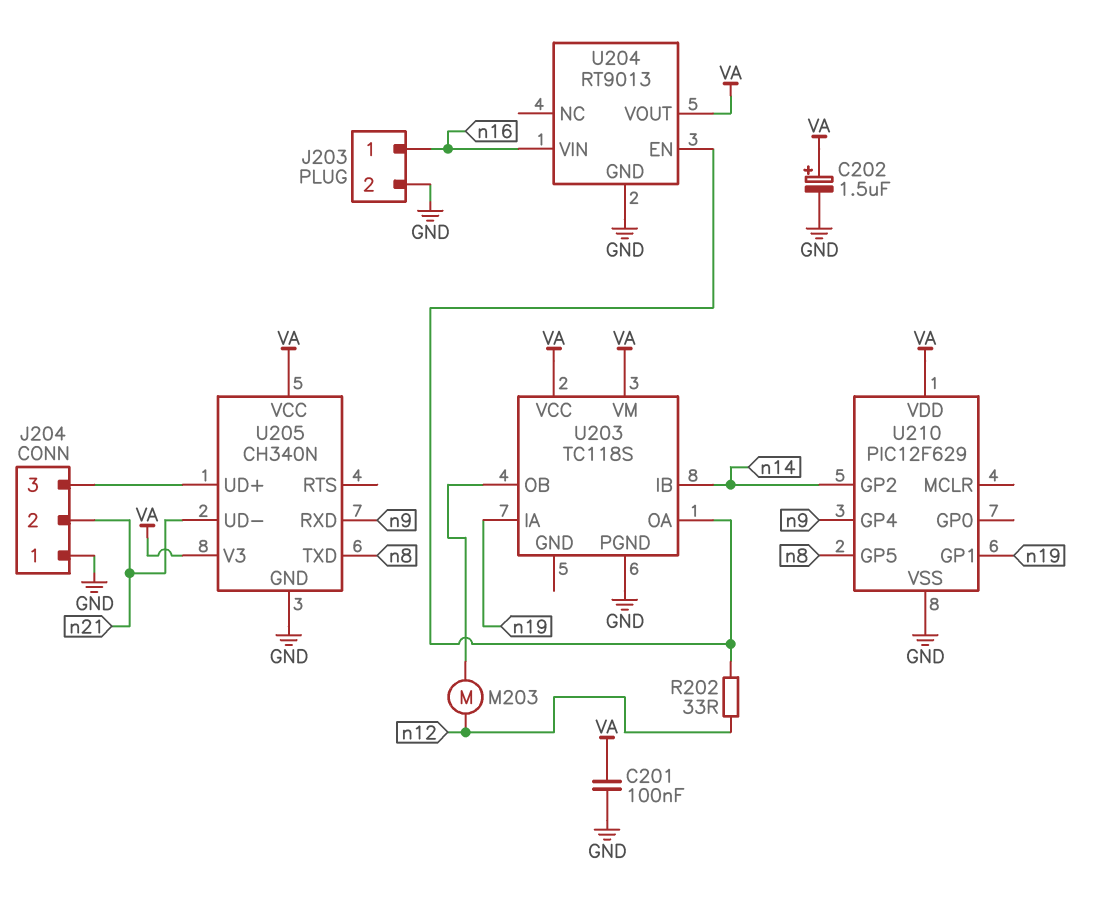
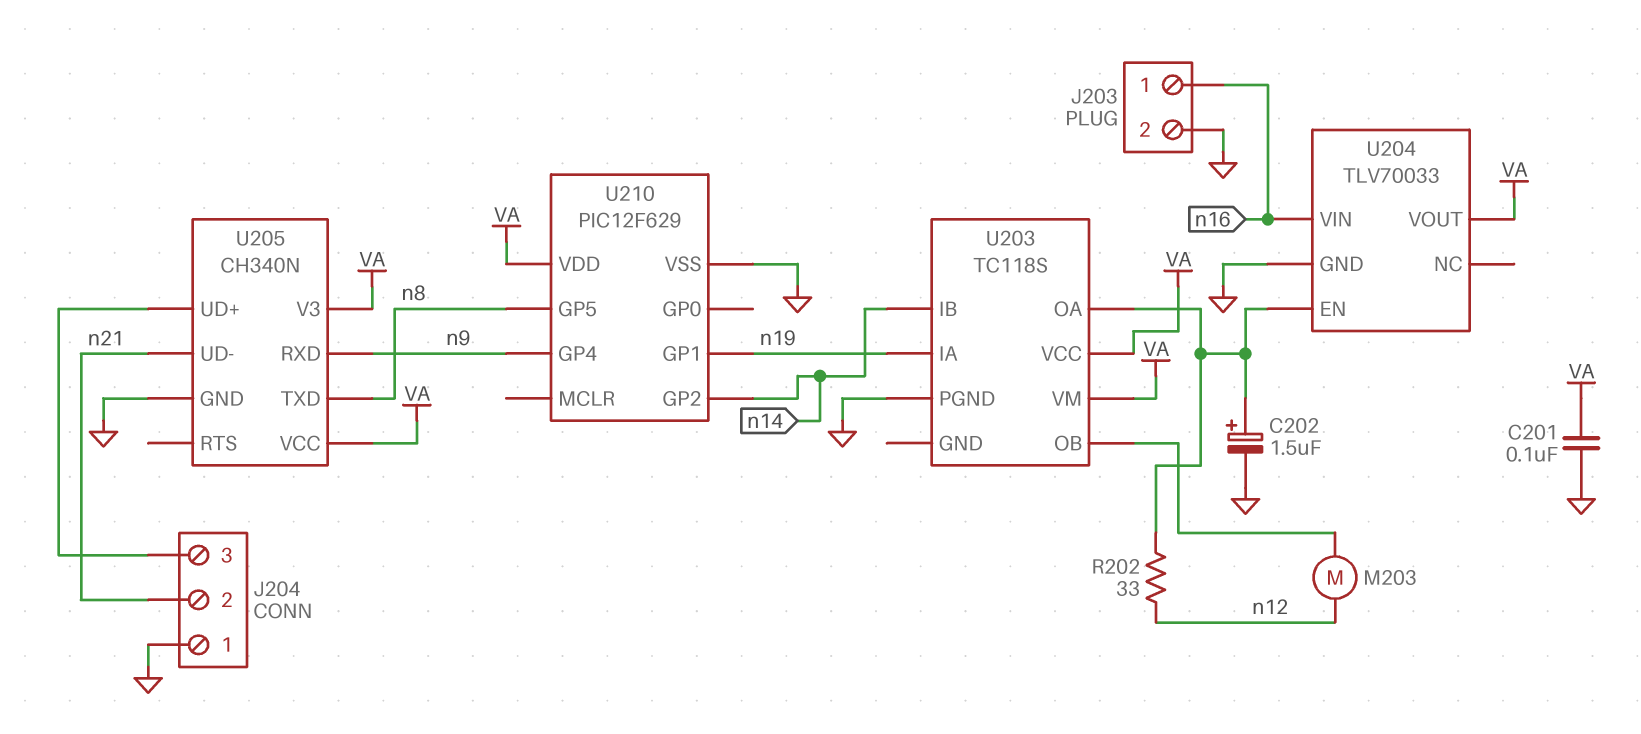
C202: 1.5uF (plus VA, minus GND) -> 1.5uF (plus U203/OA, minus GND)
U204: RT9013 -> TLV70033

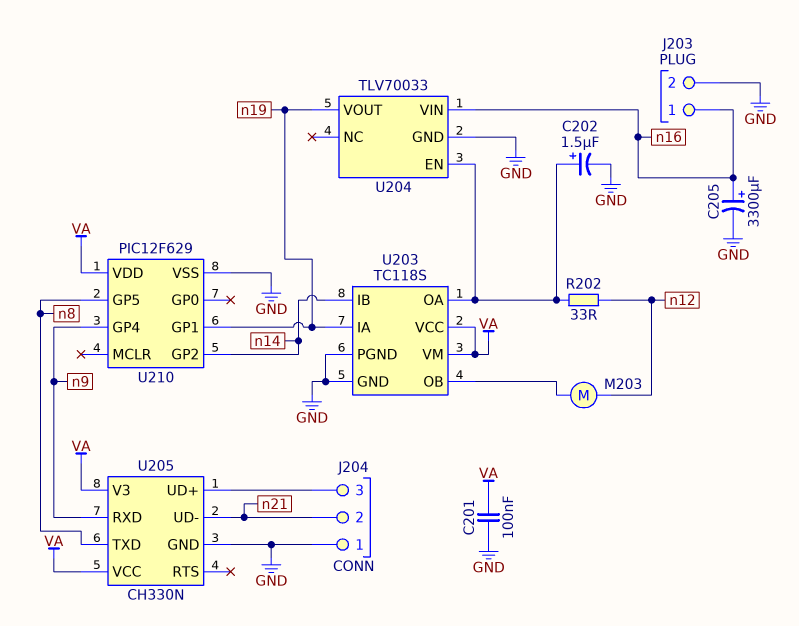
C205: none -> 3300uF (plus n16, minus GND)
U203 pin GND: none -> GND
U204 pin VOUT: VA -> n19
U205: CH340N -> CH330N

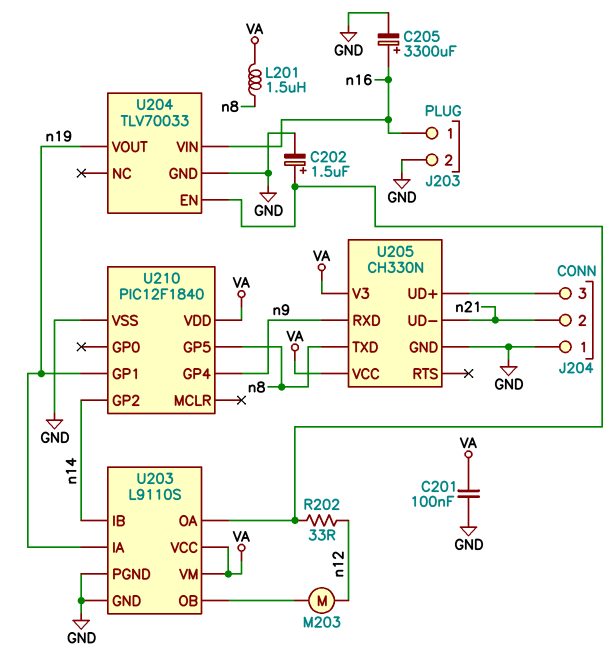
L201: none -> 1.5uH (VA, n8)
U203: TC118S -> L9110S
U210: PIC12F629 -> PIC12F1840

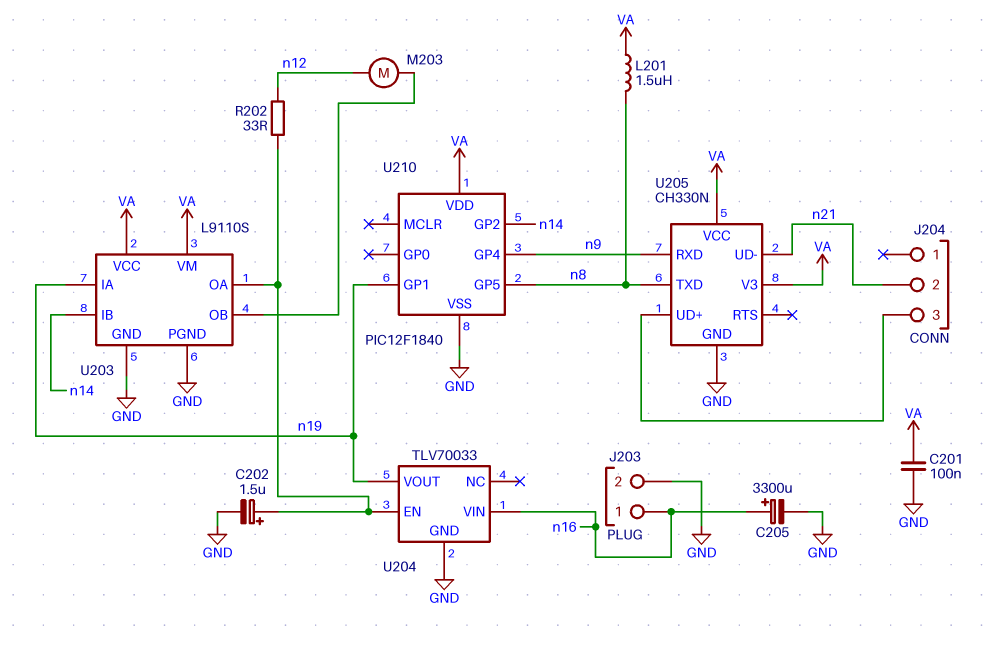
J204 pin 1: GND -> none

